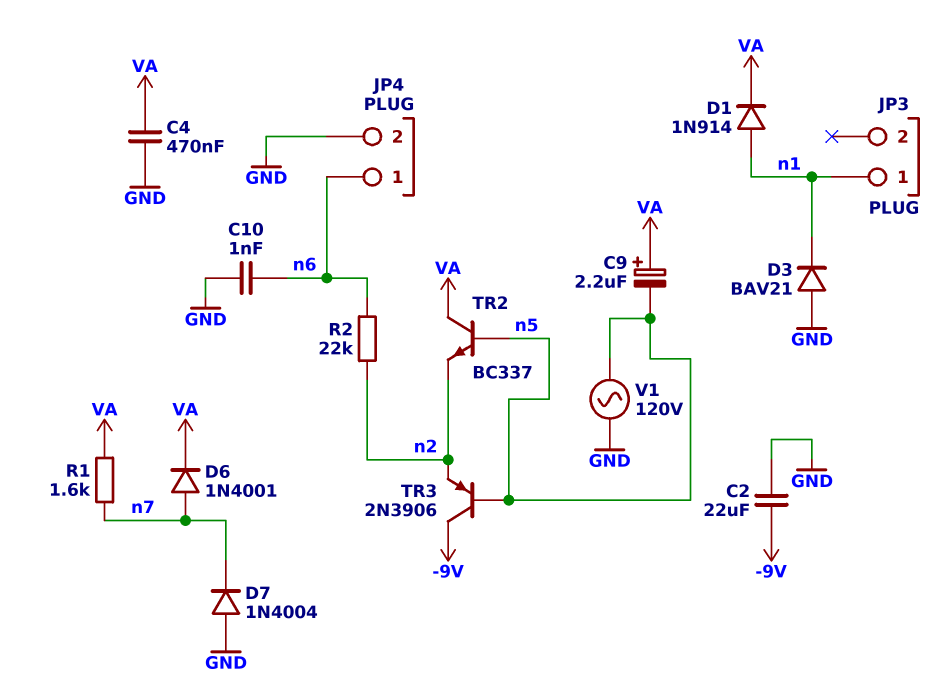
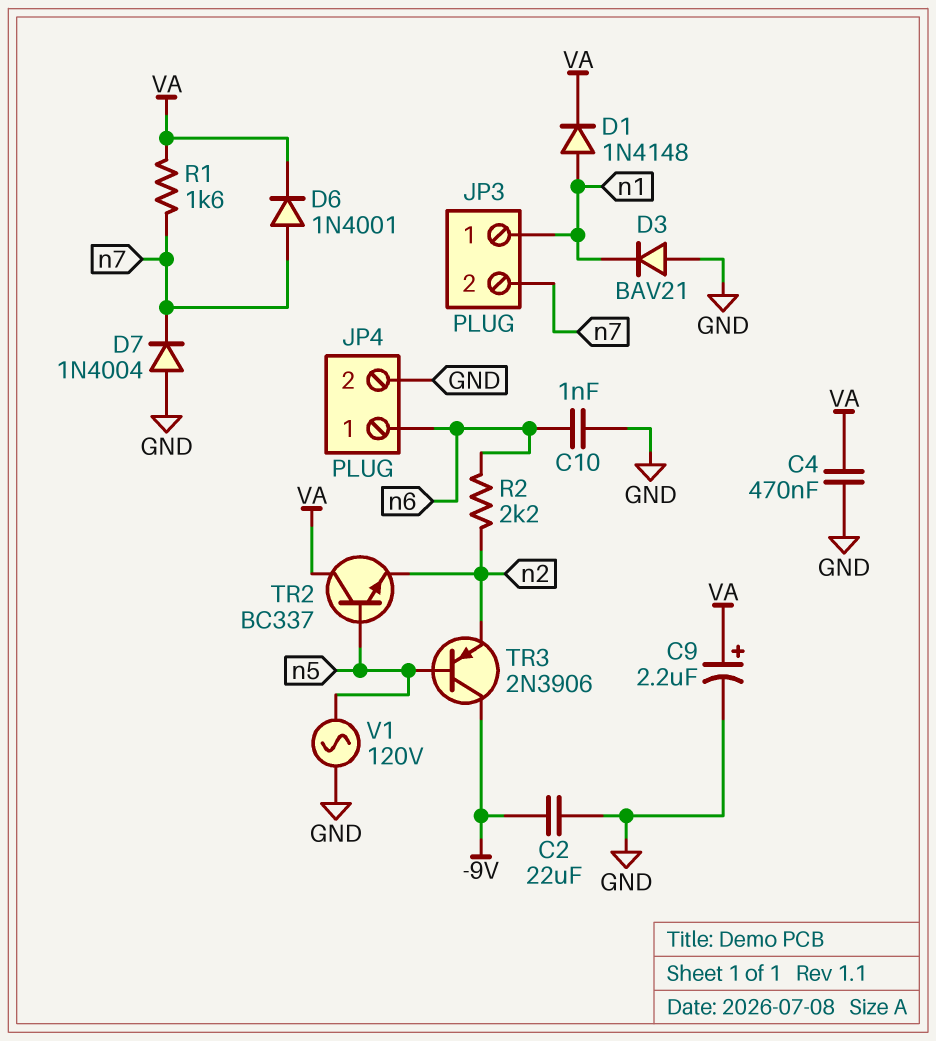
C9: 2.2uF (plus VA, minus n5) -> 2.2uF (plus VA, minus GND)
D1: diode 1N914 (A n1, K VA) -> diode 1N4148 (A n1, K VA)
JP3 pin 2: none -> n7
R2: 22k (n2, n6) -> 2.2k (n2, n6)

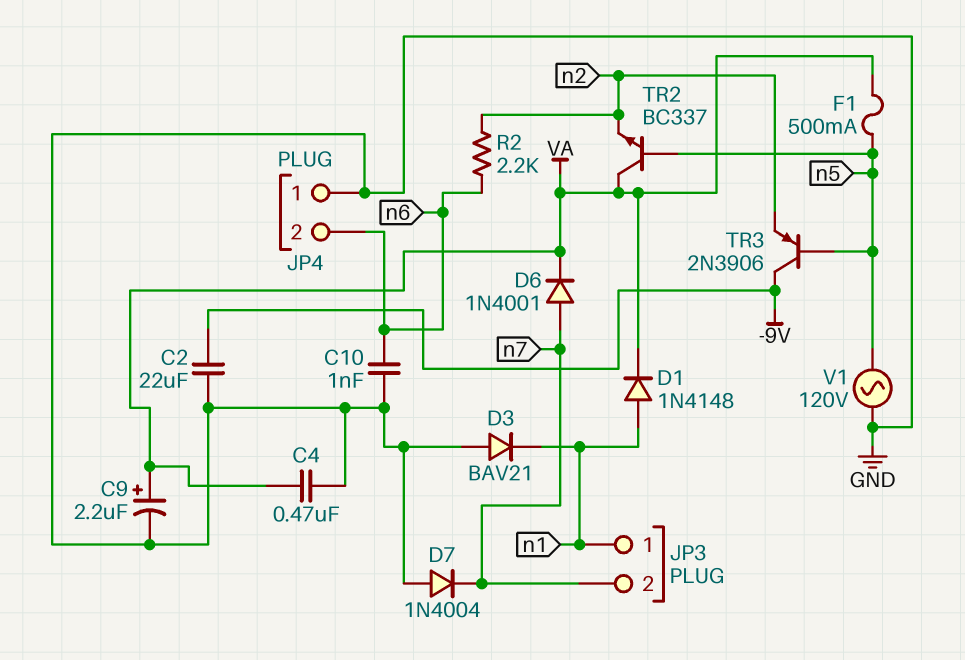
F1: none -> 500mA (VA, n5)
JP4 pin 1: n6 -> GND
JP4 pin 2: GND -> n6
R1: 1.6k (VA, n7) -> none

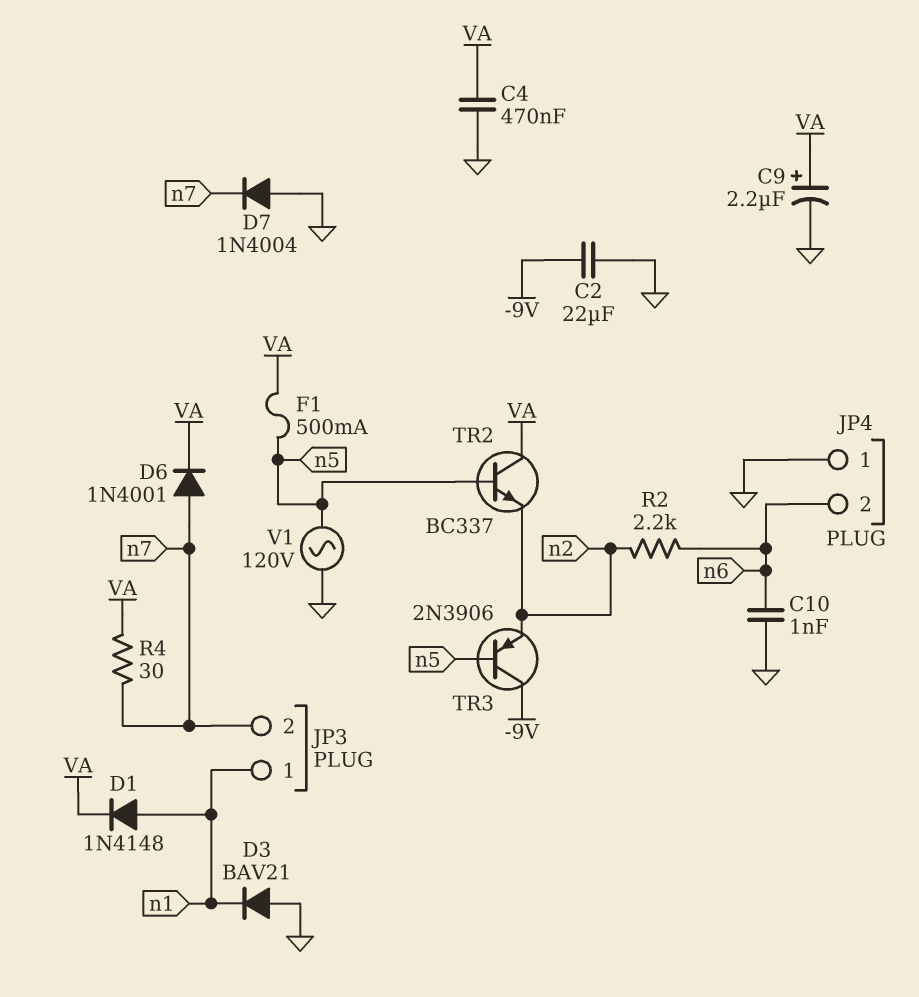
R4: none -> 30 (VA, n7)

